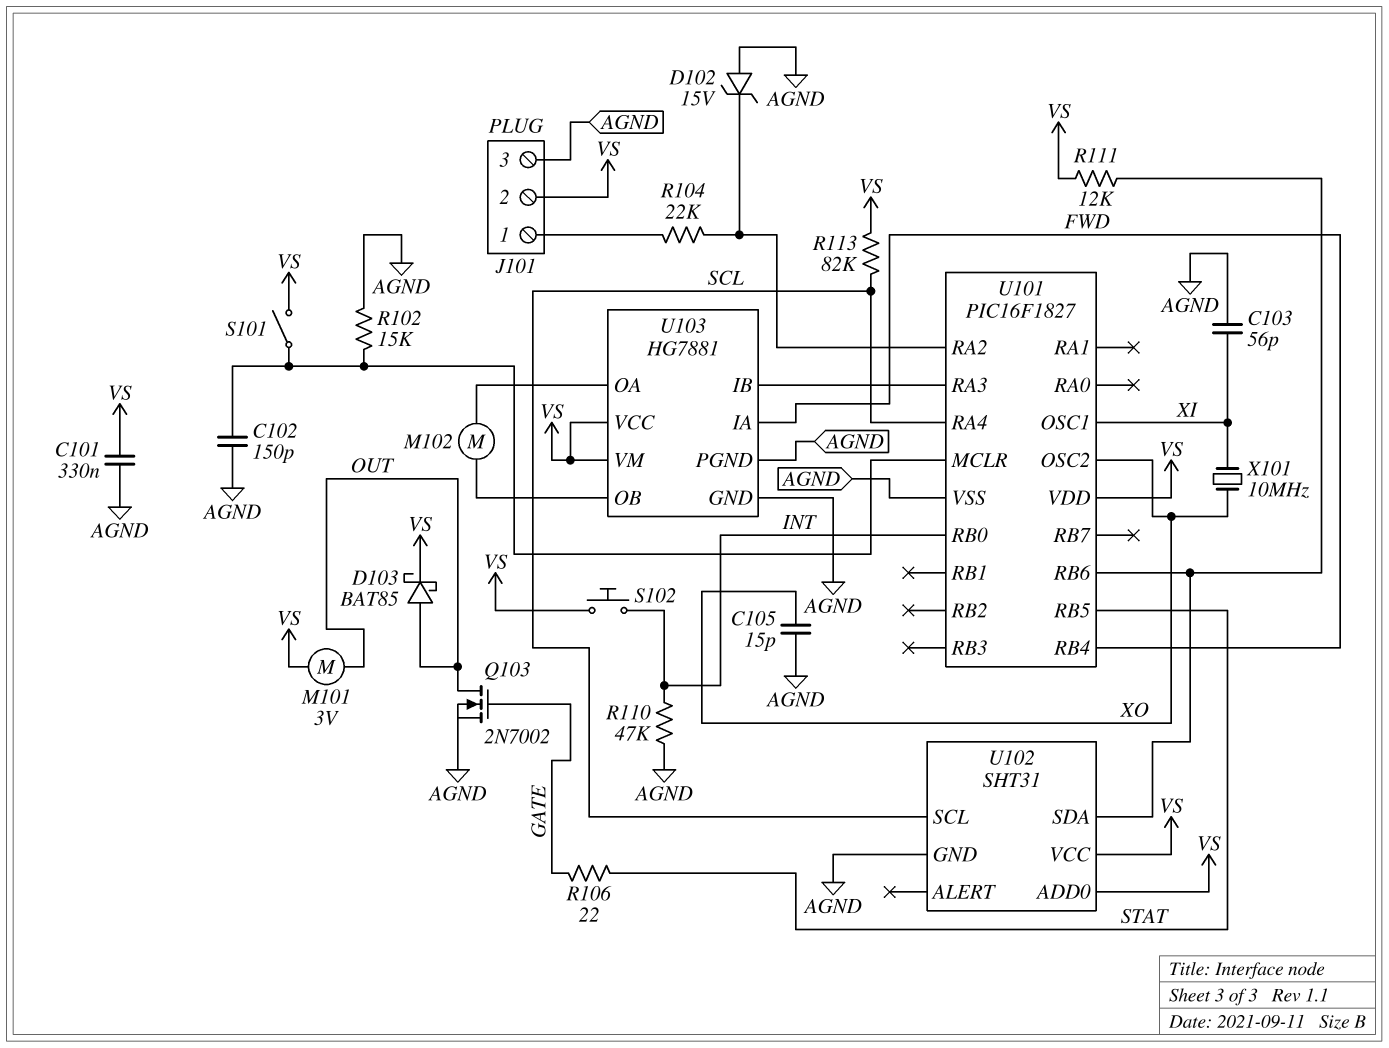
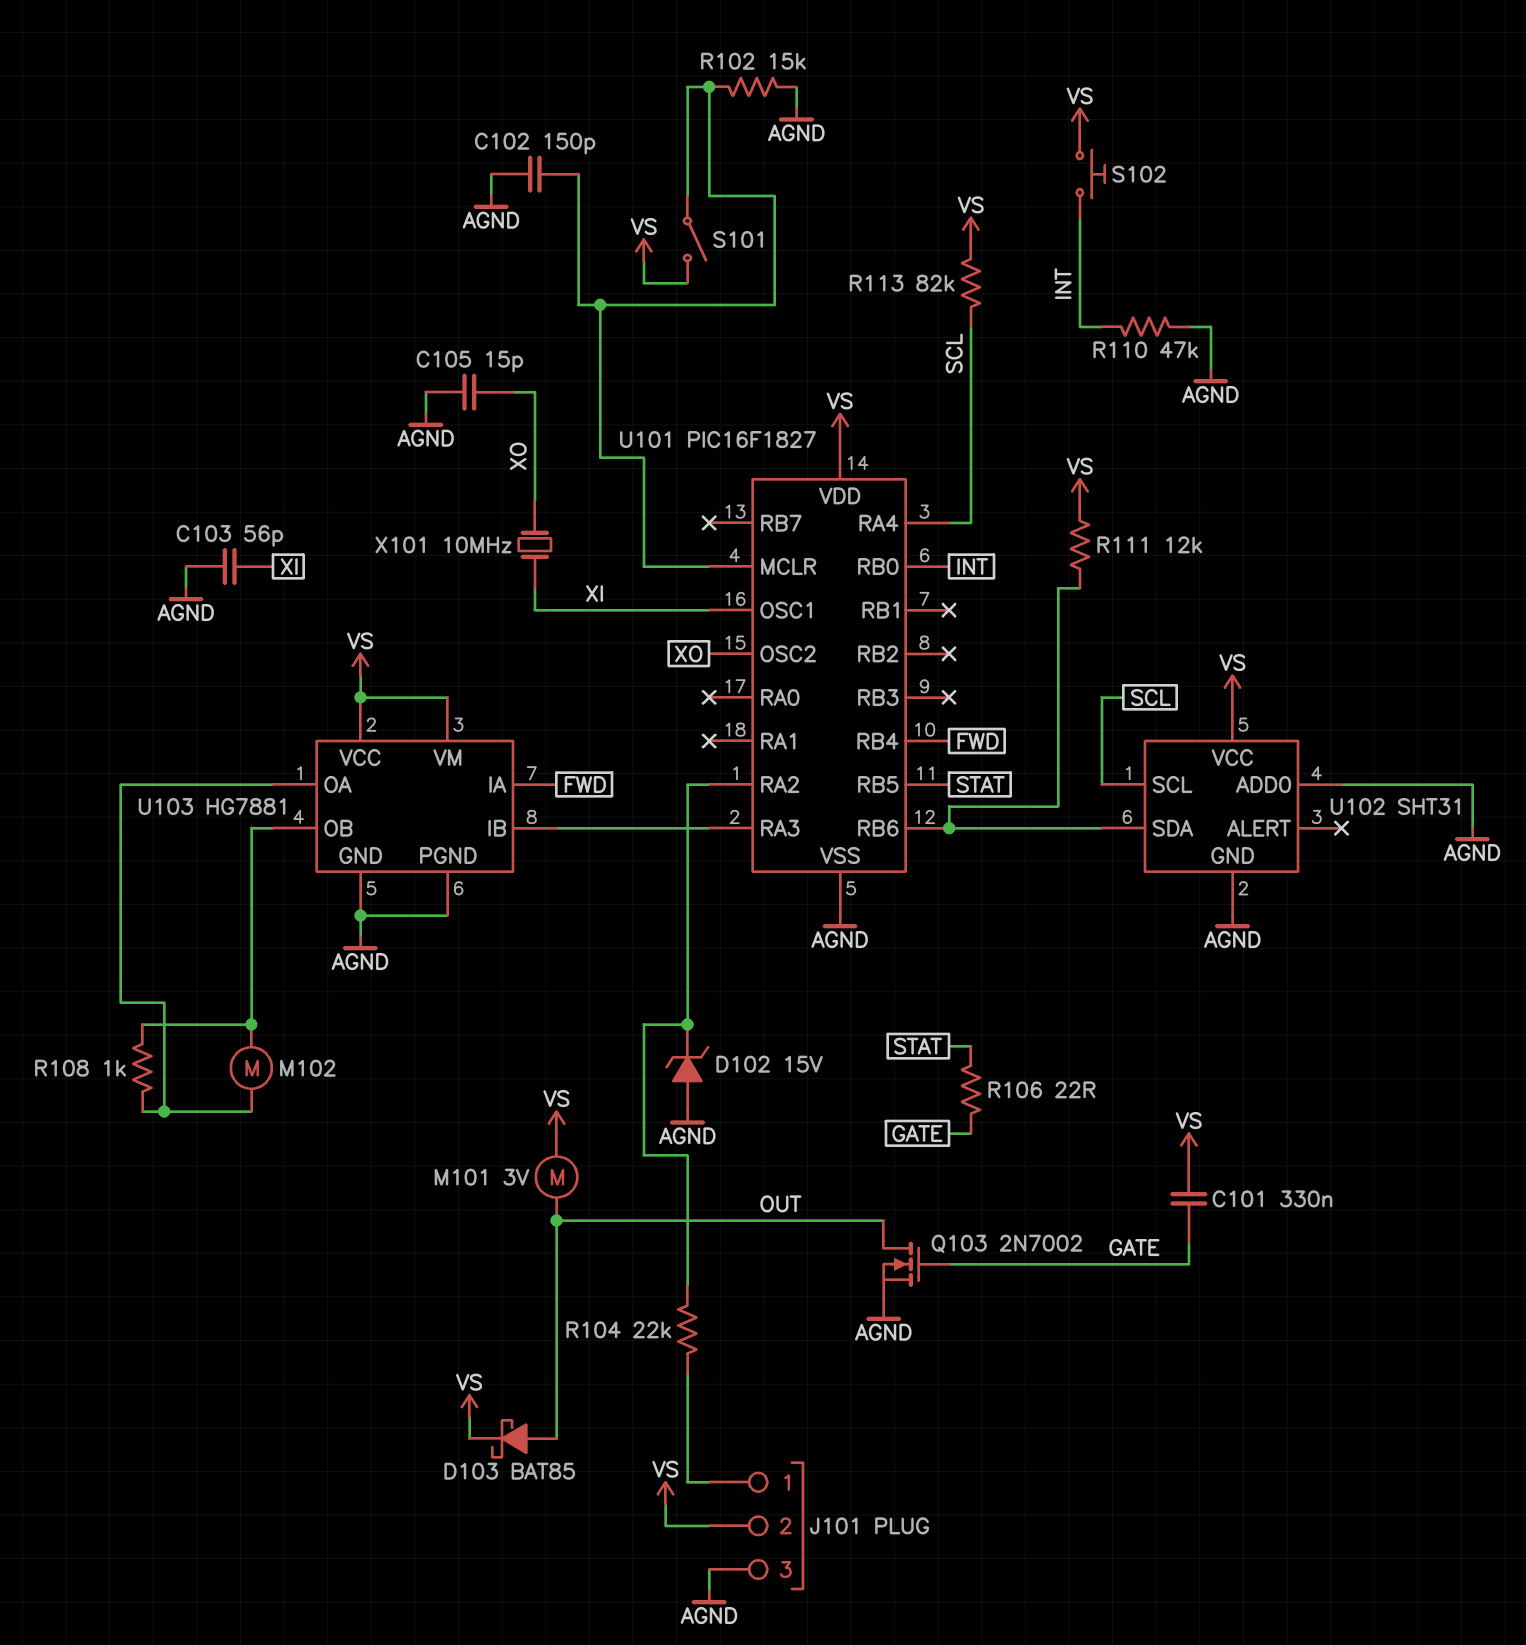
C101: 330nF (AGND, VS) -> 330nF (GATE, VS)
R108: none -> 1k (U103/OA, U103/OB)
U102 pin ADD0: VS -> AGND

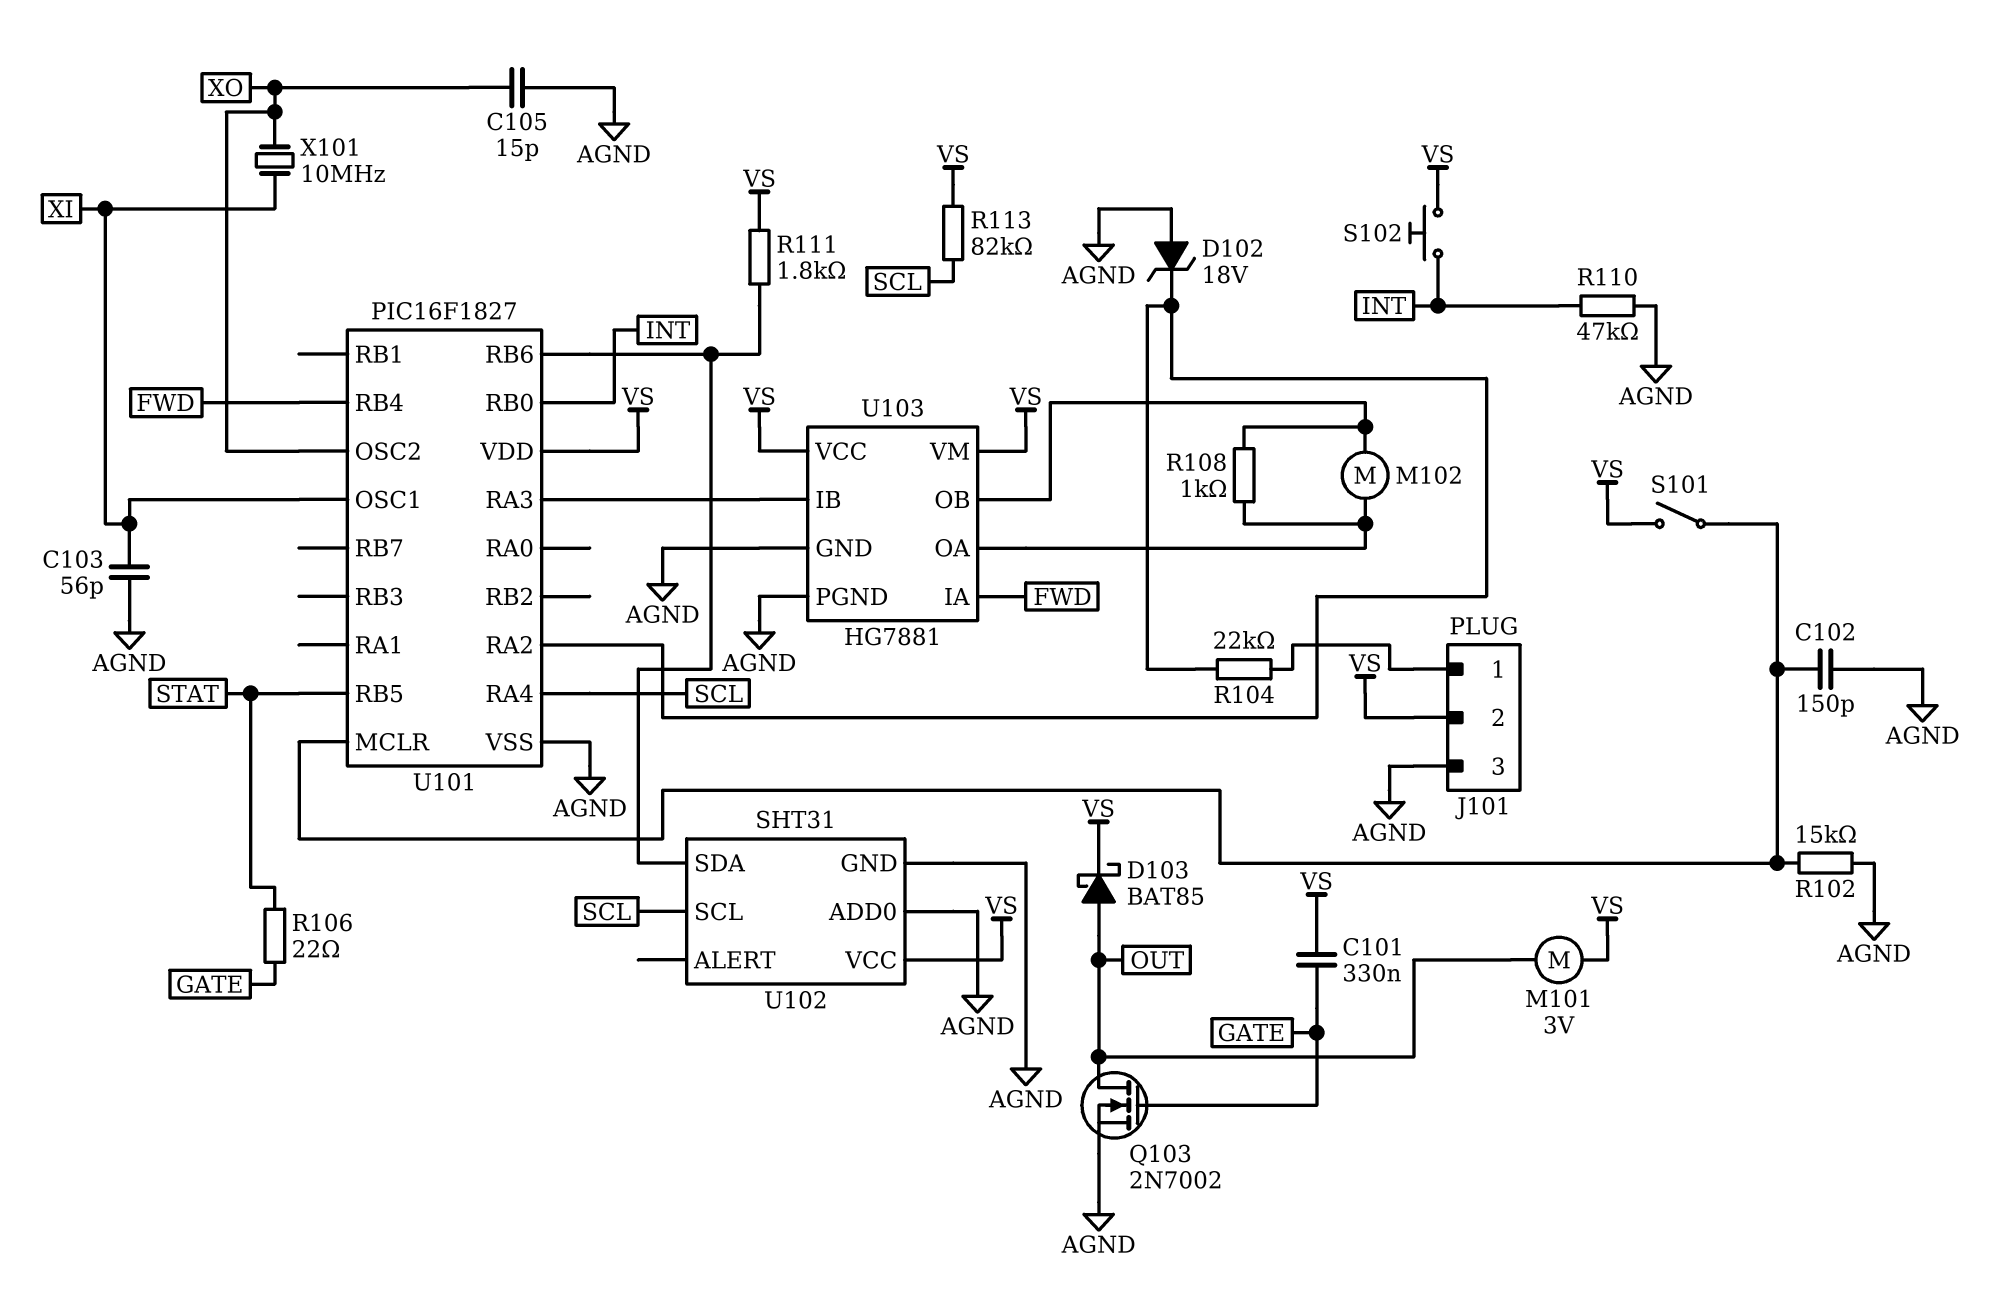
D102: zener 15V (A AGND, K U101/RA2) -> zener 18V (A AGND, K U101/RA2)
R111: 12k (U101/RB6, VS) -> 1.8k (U101/RB6, VS)

